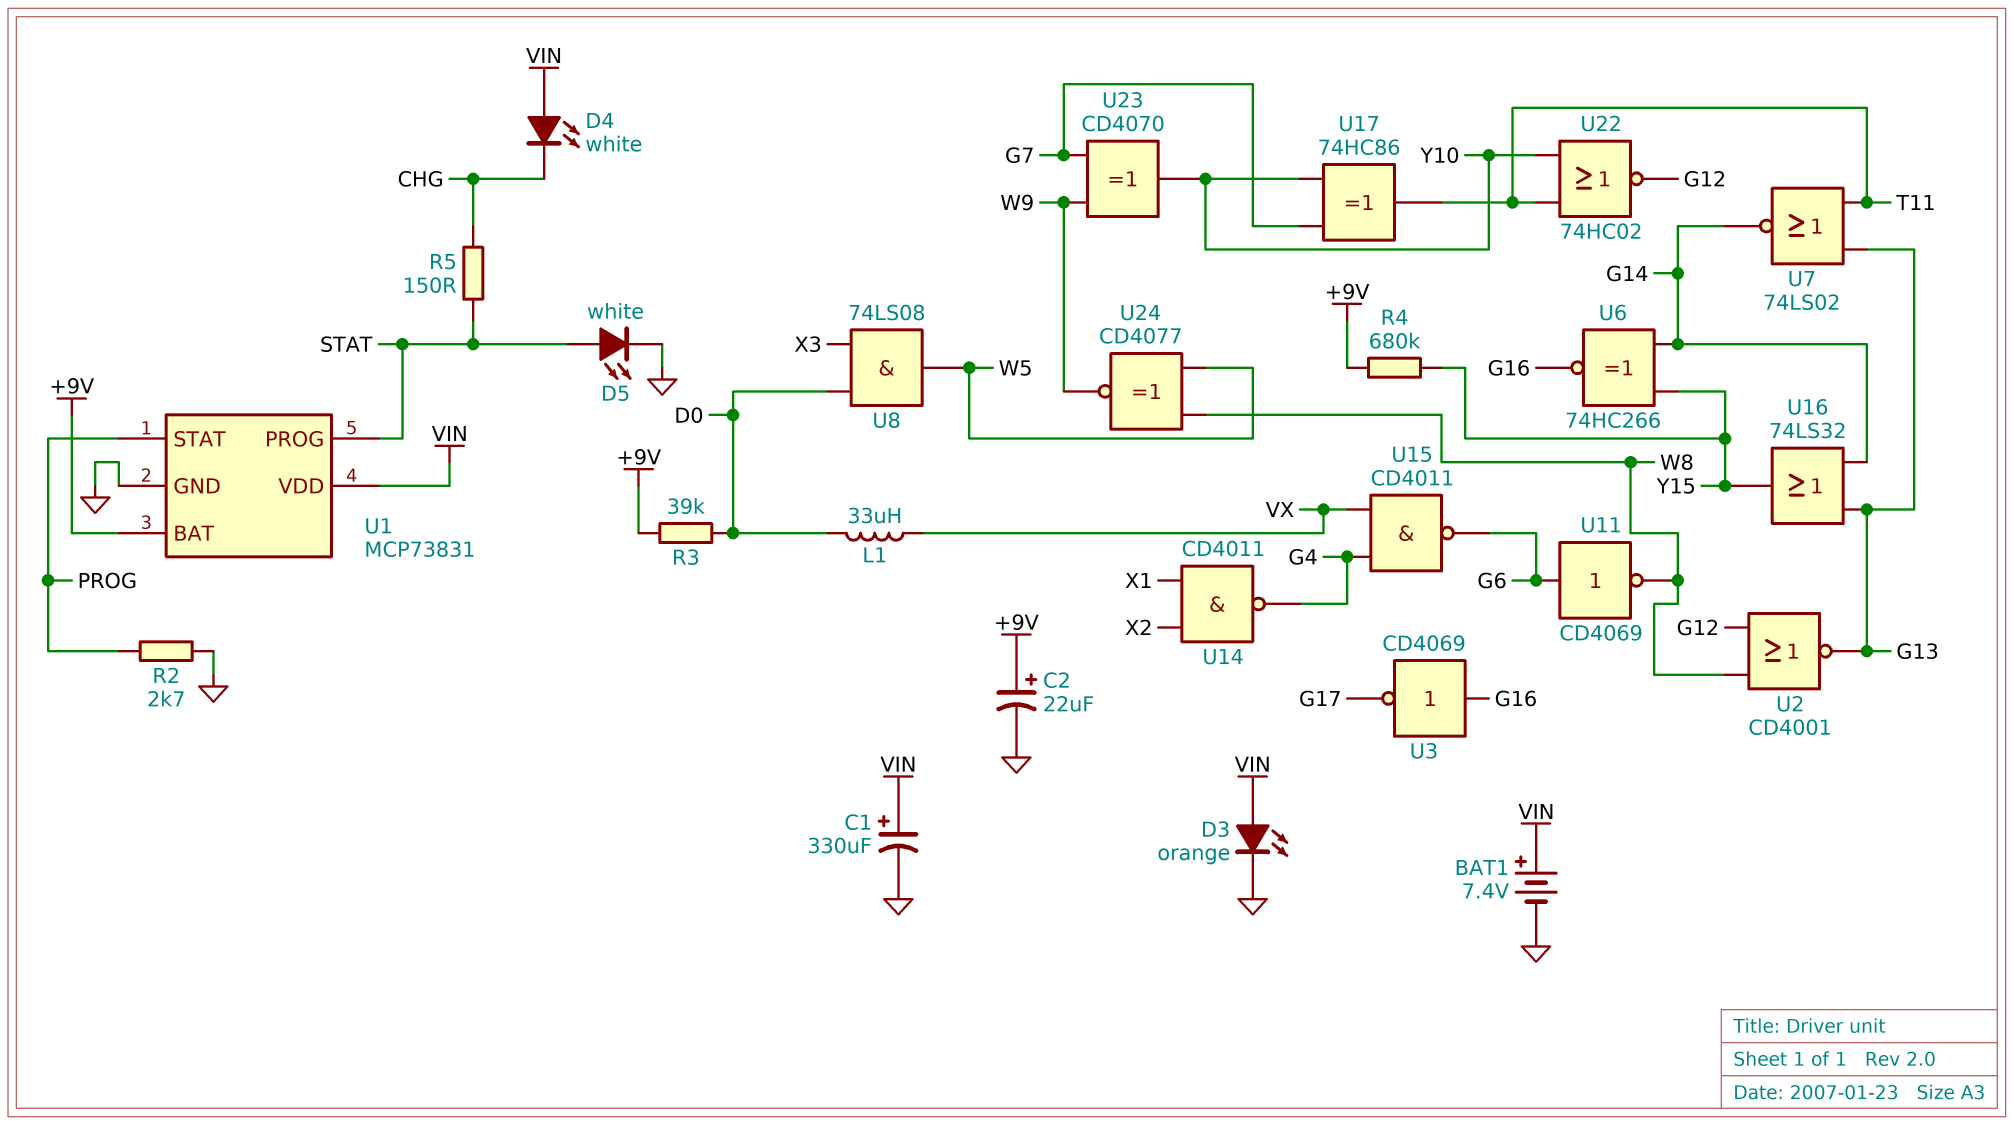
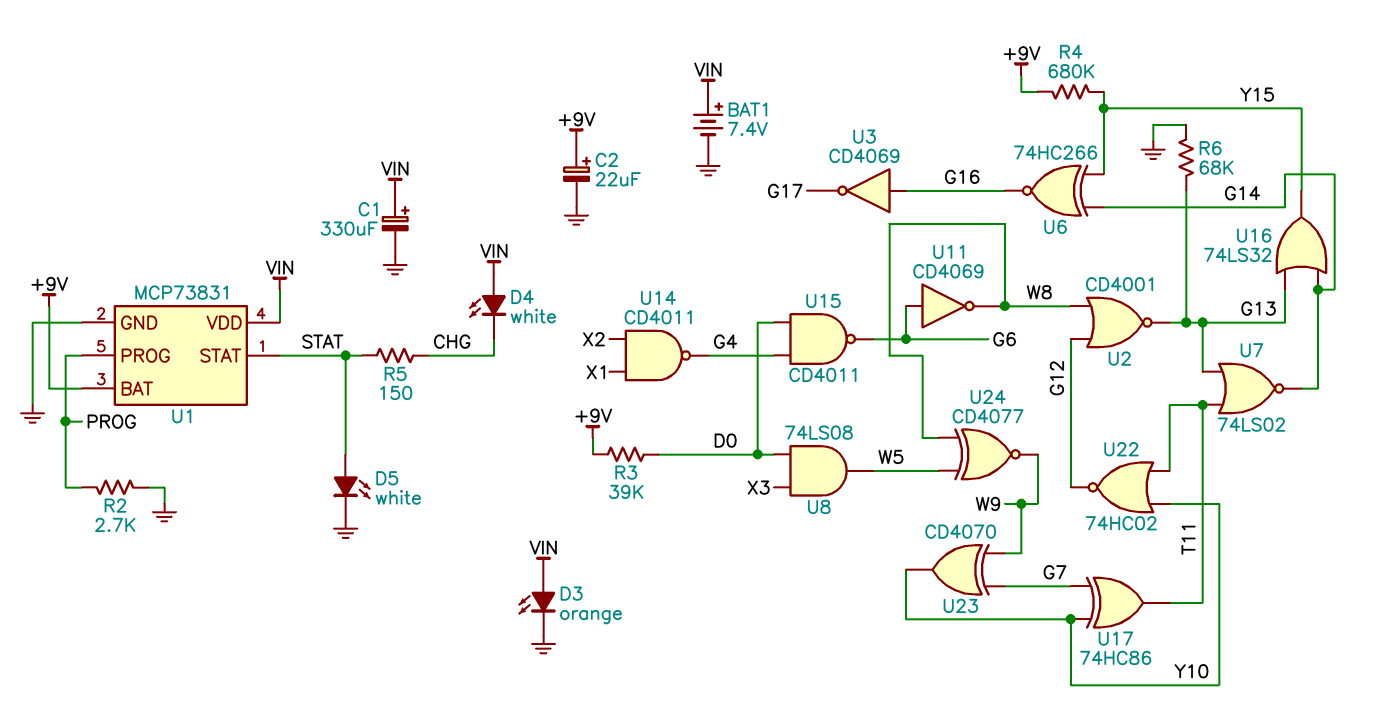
L1: 33uH (D0, VX) -> none
R6: none -> 68k (G13, GND)
U1 pin PROG: STAT -> PROG
U1 pin STAT: PROG -> STAT
U15: NAND CD4011 (in G4, in VX, out G6) -> NAND CD4011 (in D0, in G4, out G6)

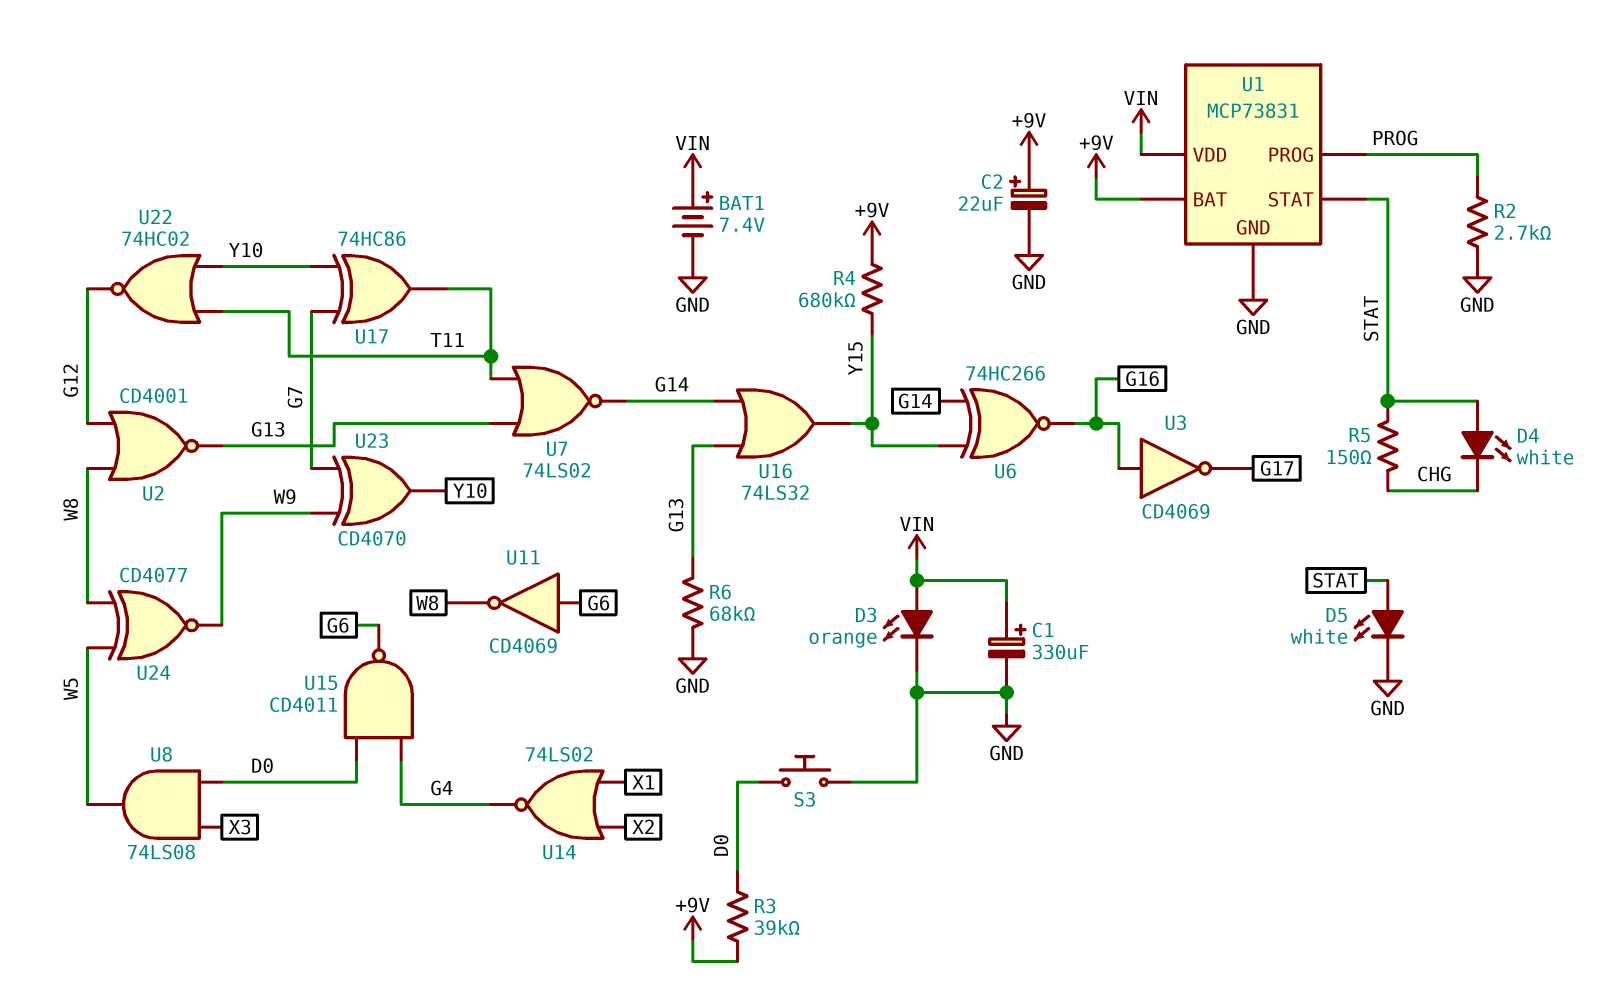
D4: LED white (A VIN, K CHG) -> LED white (A STAT, K CHG)
S3: none -> button (D0, GND)
U14: NAND CD4011 (in X1, in X2, out G4) -> NOR 74LS02 (in X1, in X2, out G4)

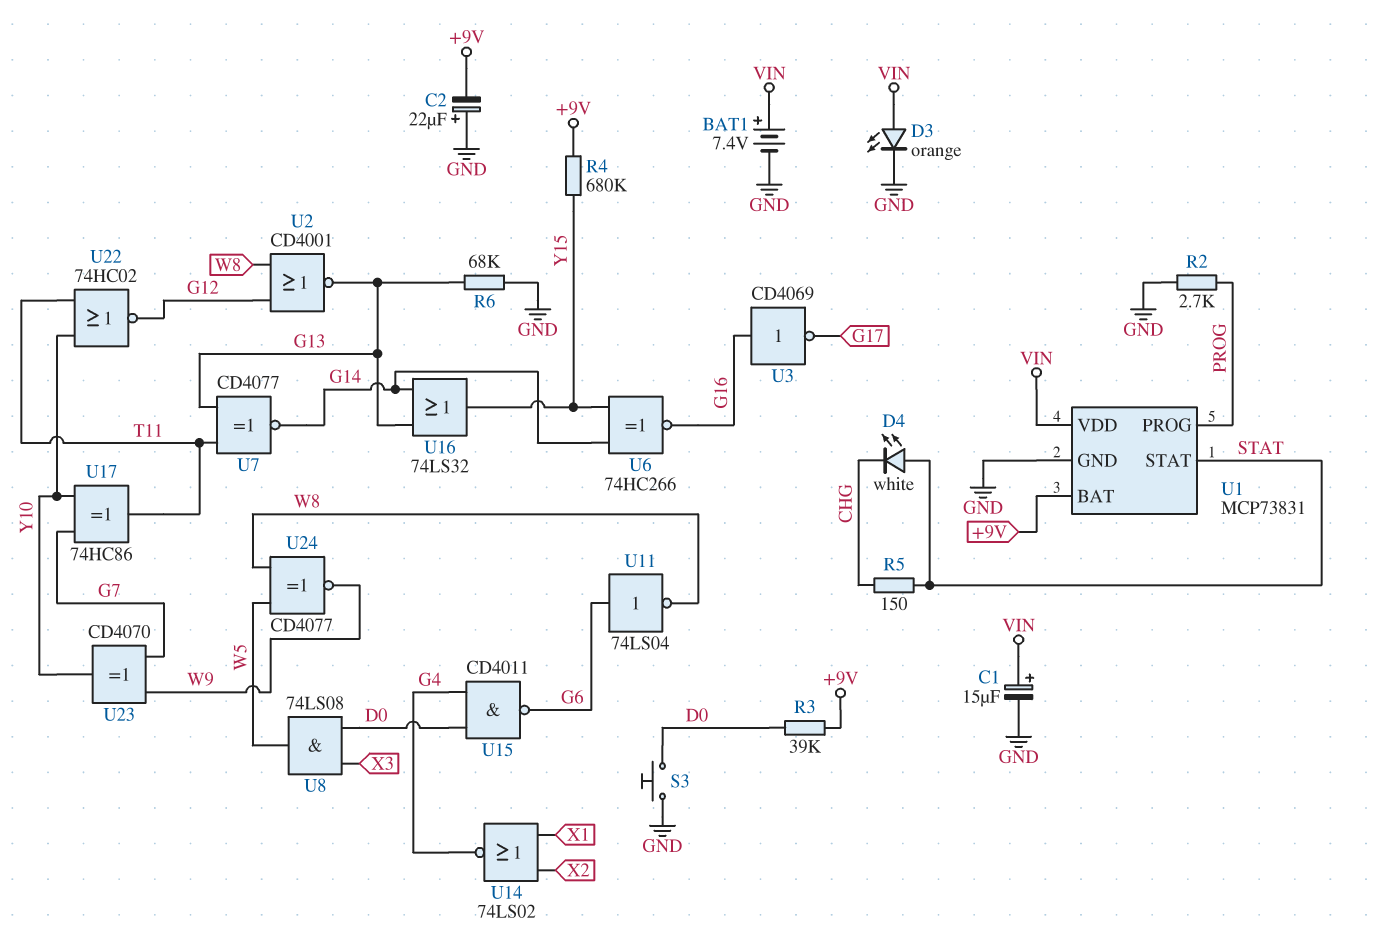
C1: 330uF (plus VIN, minus GND) -> 15uF (plus VIN, minus GND)
C2: 22uF (plus +9V, minus GND) -> 22uF (plus GND, minus +9V)
D5: LED white (A STAT, K GND) -> none
U7: NOR 74LS02 (in G13, in T11, out G14) -> XNOR CD4077 (in G13, in T11, out G14)
U11: NOT CD4069 (in G6, out W8) -> NOT 74LS04 (in G6, out W8)

